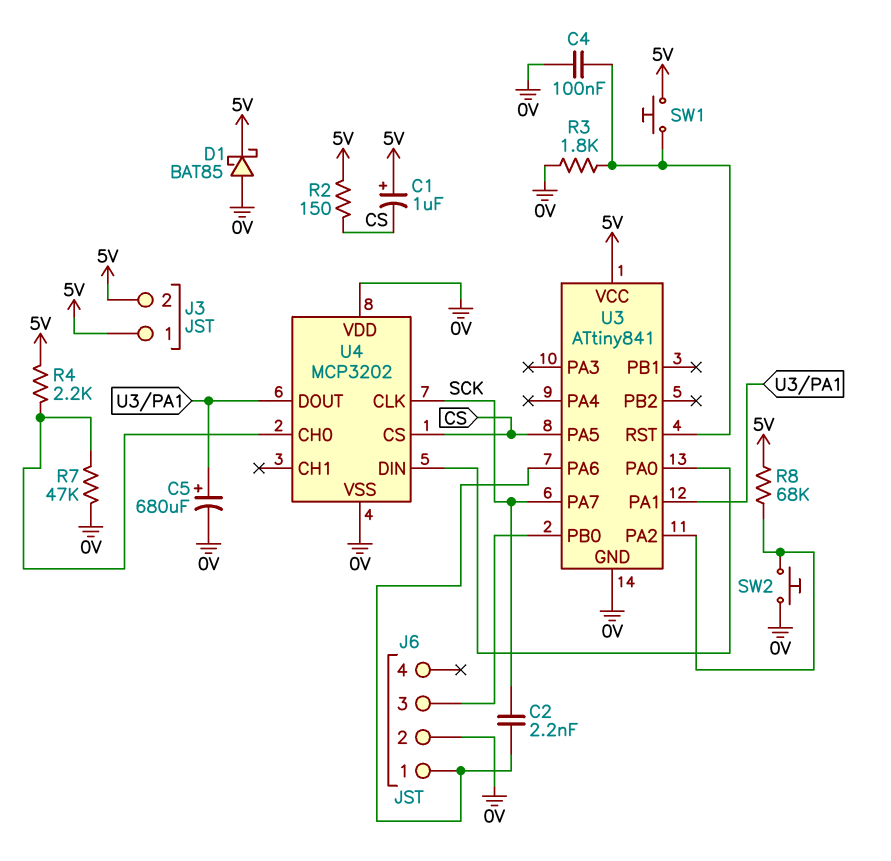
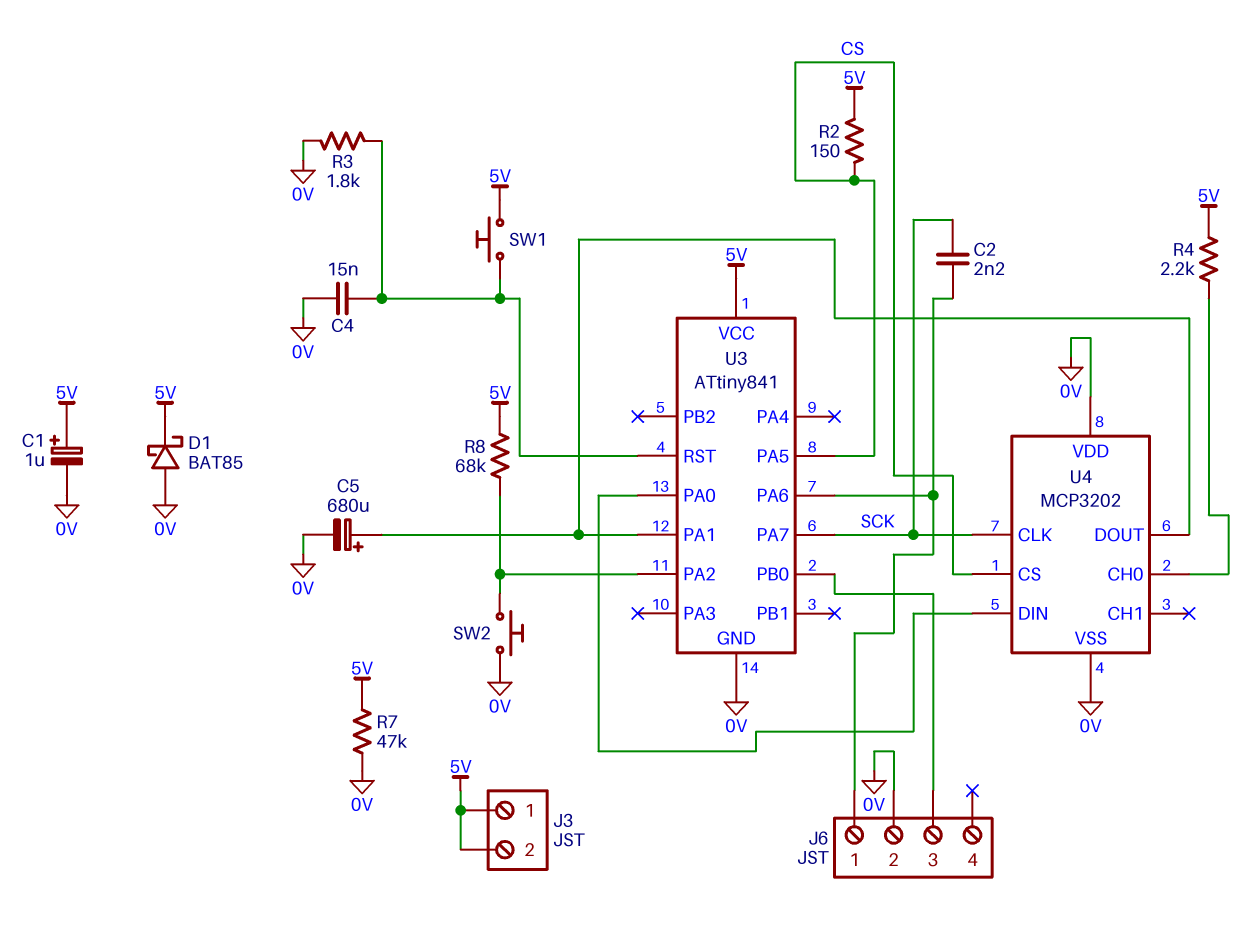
C1: 1uF (plus 5V, minus CS) -> 1uF (plus 5V, minus 0V)
C4: 100nF (0V, U3/RST) -> 15nF (0V, U3/RST)
R7: 47k (0V, U4/CH0) -> 47k (0V, 5V)

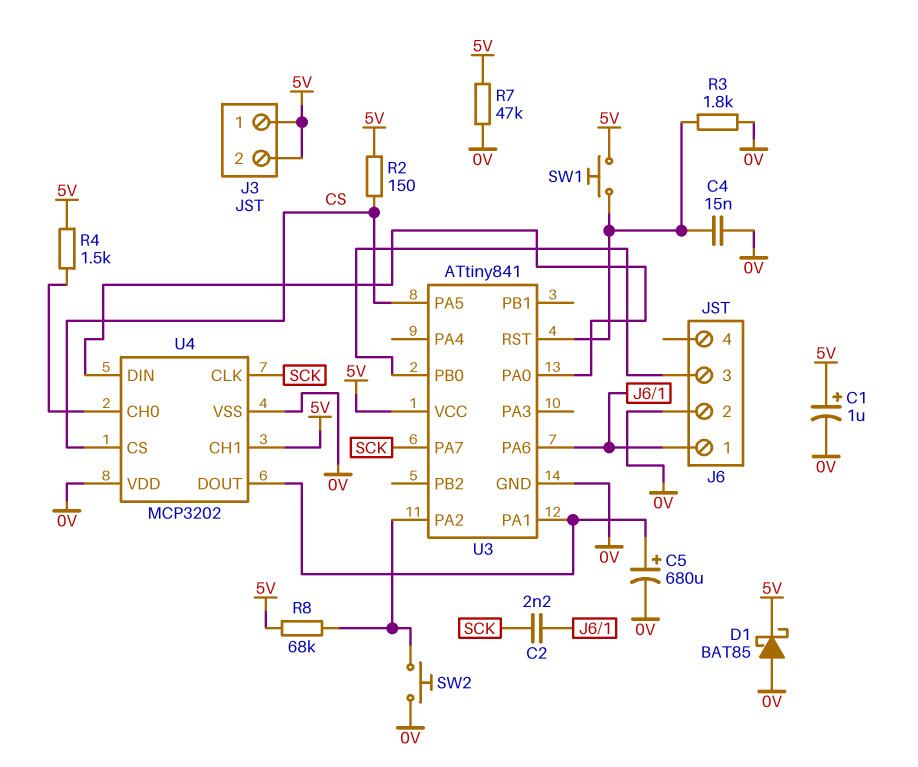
R4: 2.2k (5V, U4/CH0) -> 1.5k (5V, U4/CH0)
U4 pin CH1: none -> 5V

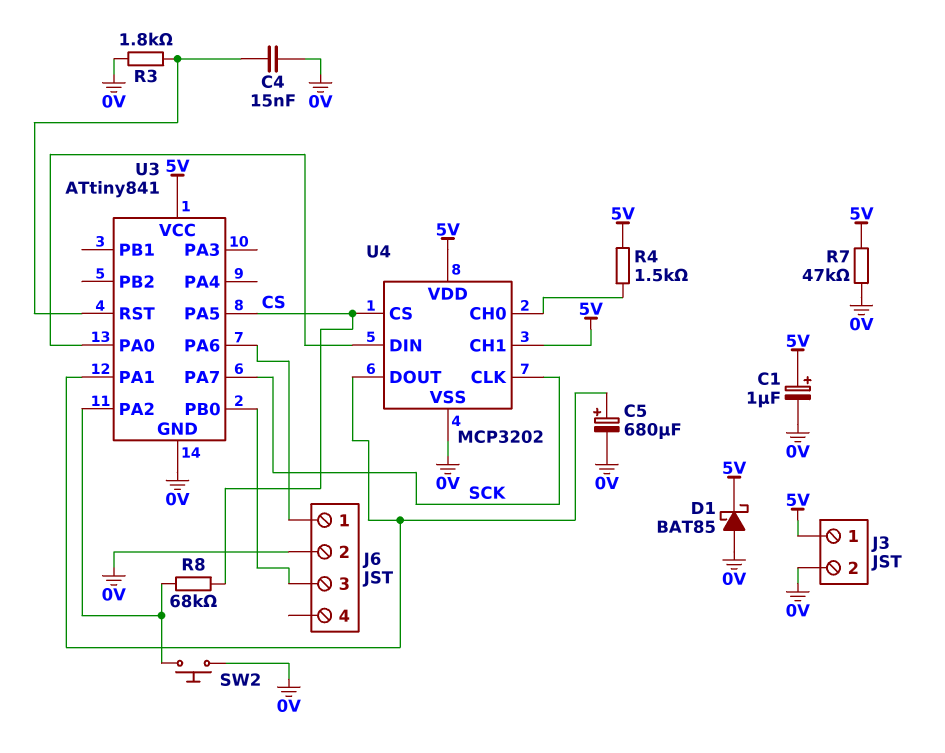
C2: 2.2nF (J6/1, SCK) -> none
J3 pin 2: 5V -> 0V
R2: 150 (5V, CS) -> none
R8: 68k (5V, U3/PA2) -> 68k (CS, U3/PA2)
SW1: button (5V, U3/RST) -> none
U4 pin VDD: 0V -> 5V

